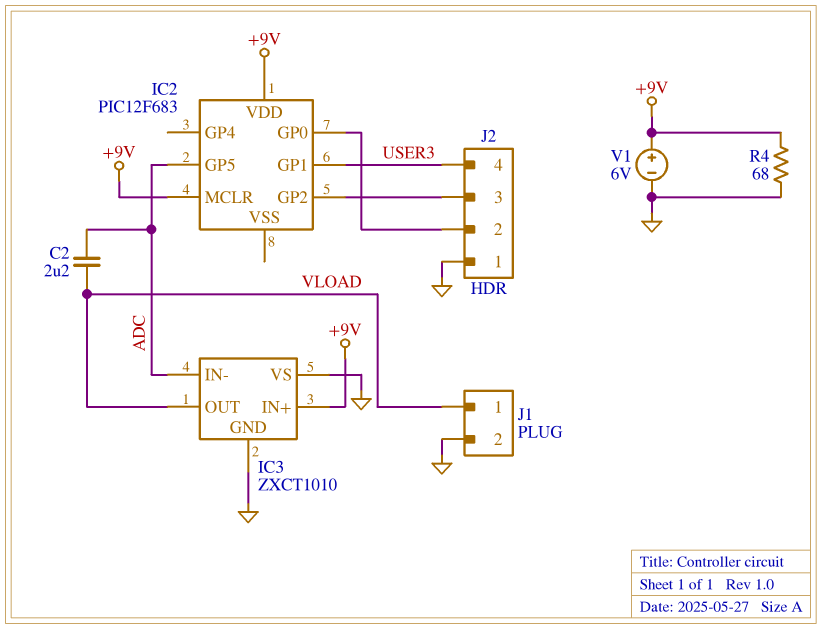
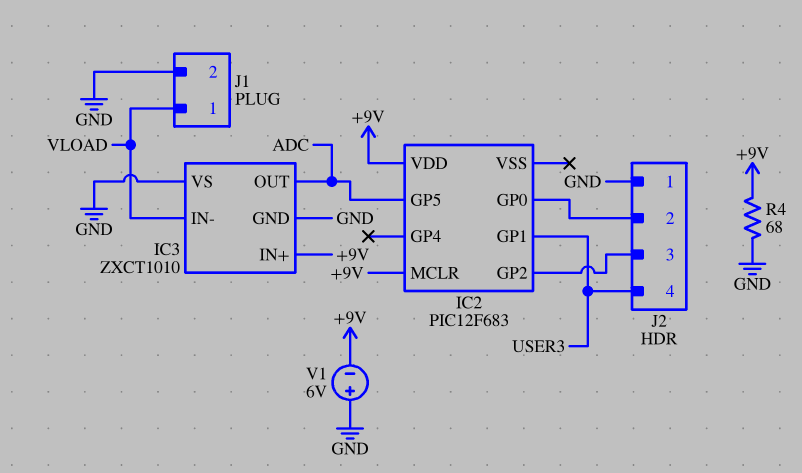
C2: 2.2uF (ADC, VLOAD) -> none
IC3 pin IN-: ADC -> VLOAD
IC3 pin OUT: VLOAD -> ADC
V1: 6V (plus +9V, minus GND) -> 6V (plus GND, minus +9V)

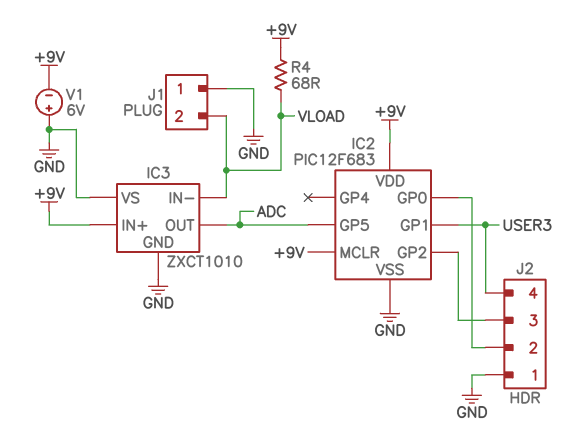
IC2 pin VSS: none -> GND
J1 pin 1: VLOAD -> GND
J1 pin 2: GND -> VLOAD
R4: 68 (+9V, GND) -> 68 (+9V, VLOAD)

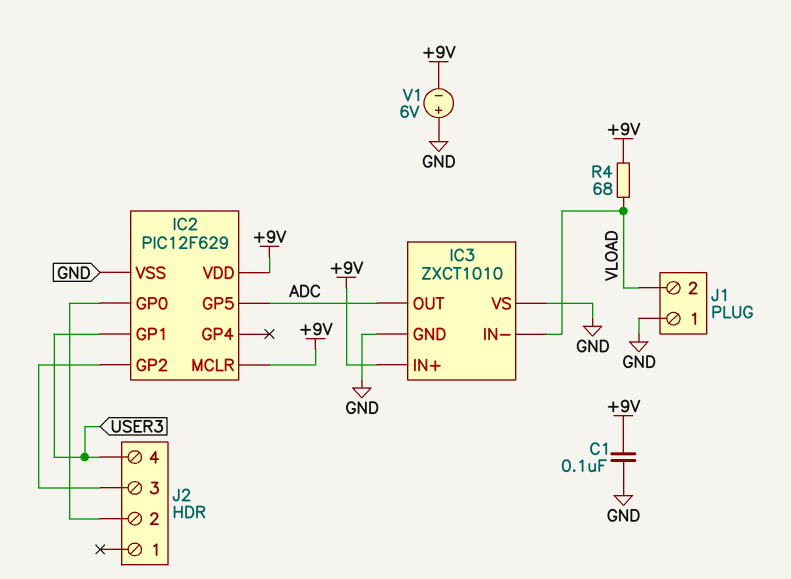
C1: none -> 100nF (+9V, GND)
IC2: PIC12F683 -> PIC12F629
J2 pin 1: GND -> none

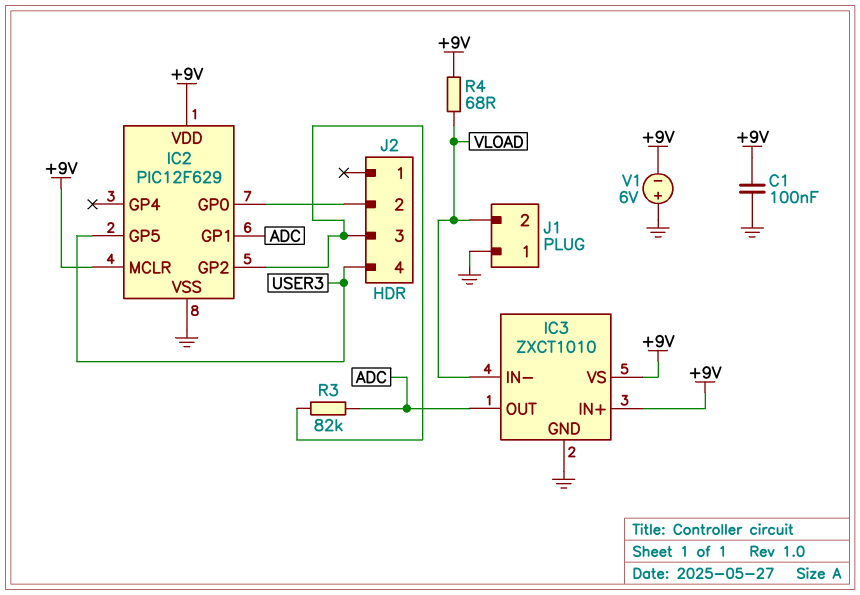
IC2 pin GP1: USER3 -> ADC
IC2 pin GP5: ADC -> USER3
IC3 pin VS: GND -> +9V
R3: none -> 82k (ADC, IC2/GP2)

